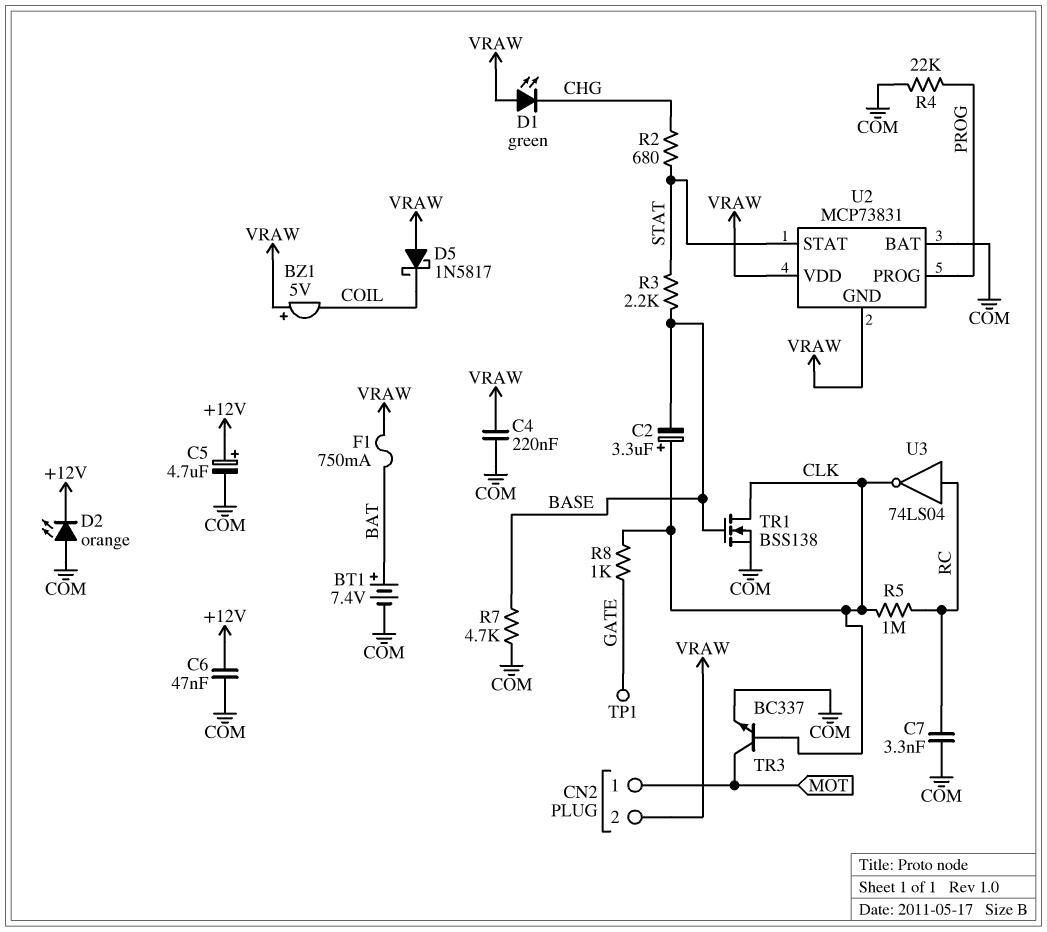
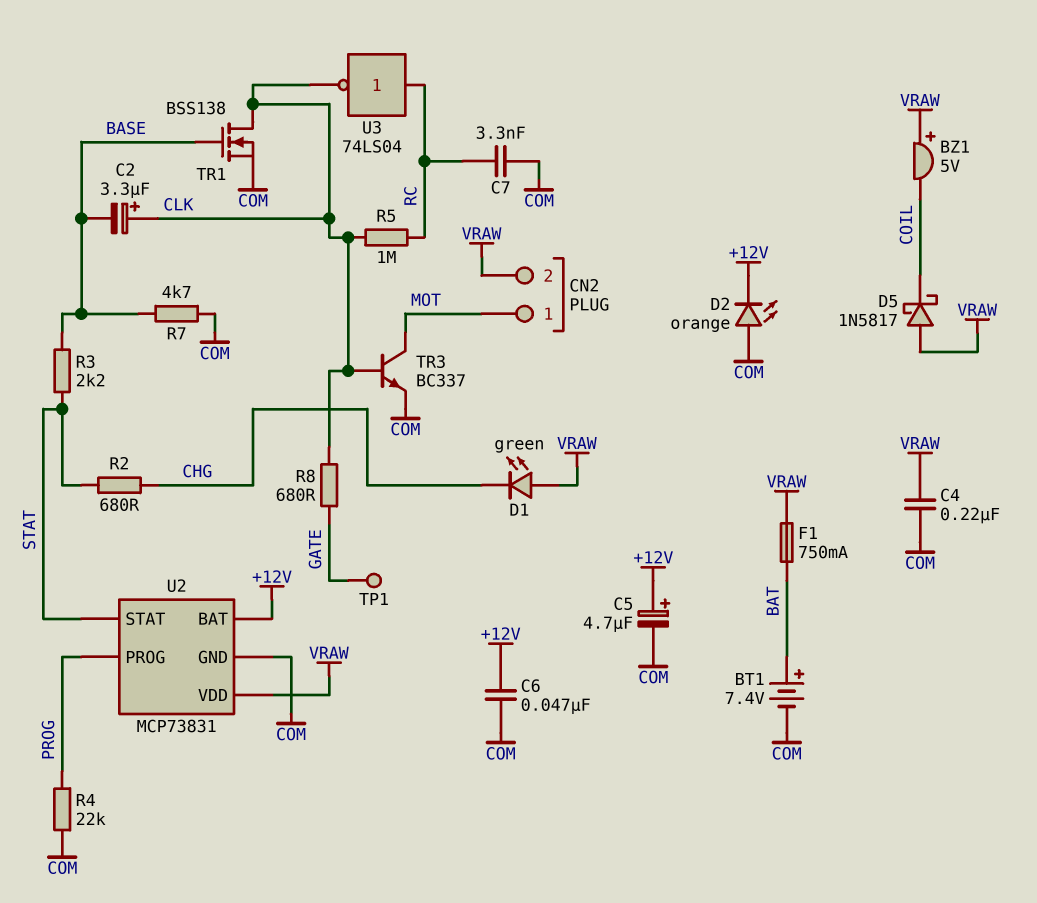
R8: 1k (CLK, GATE) -> 680 (CLK, GATE)
U2 pin BAT: COM -> +12V
U2 pin GND: VRAW -> COM

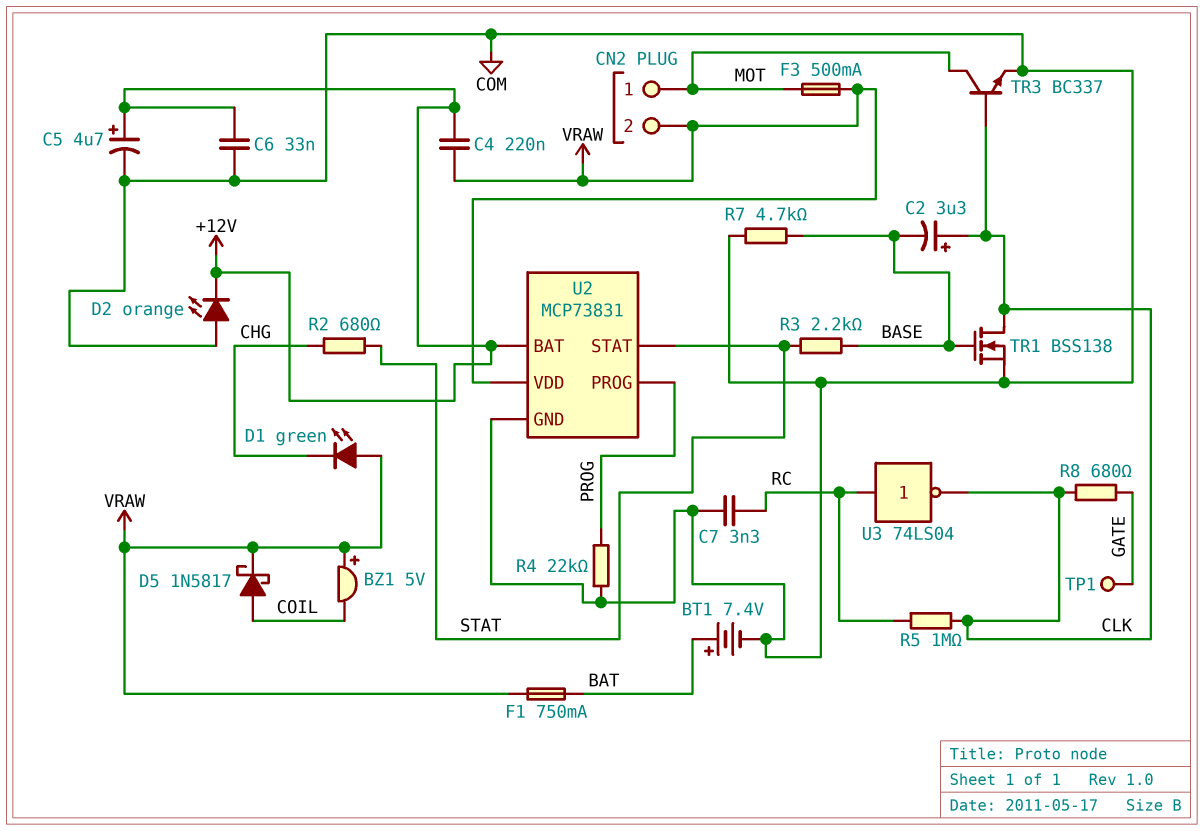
C4: 220nF (COM, VRAW) -> 220nF (+12V, VRAW)
C6: 47nF (+12V, COM) -> 33nF (+12V, COM)
D5: schottky 1N5817 (A VRAW, K COIL) -> schottky 1N5817 (A COIL, K VRAW)
F3: none -> 500mA (MOT, VRAW)

